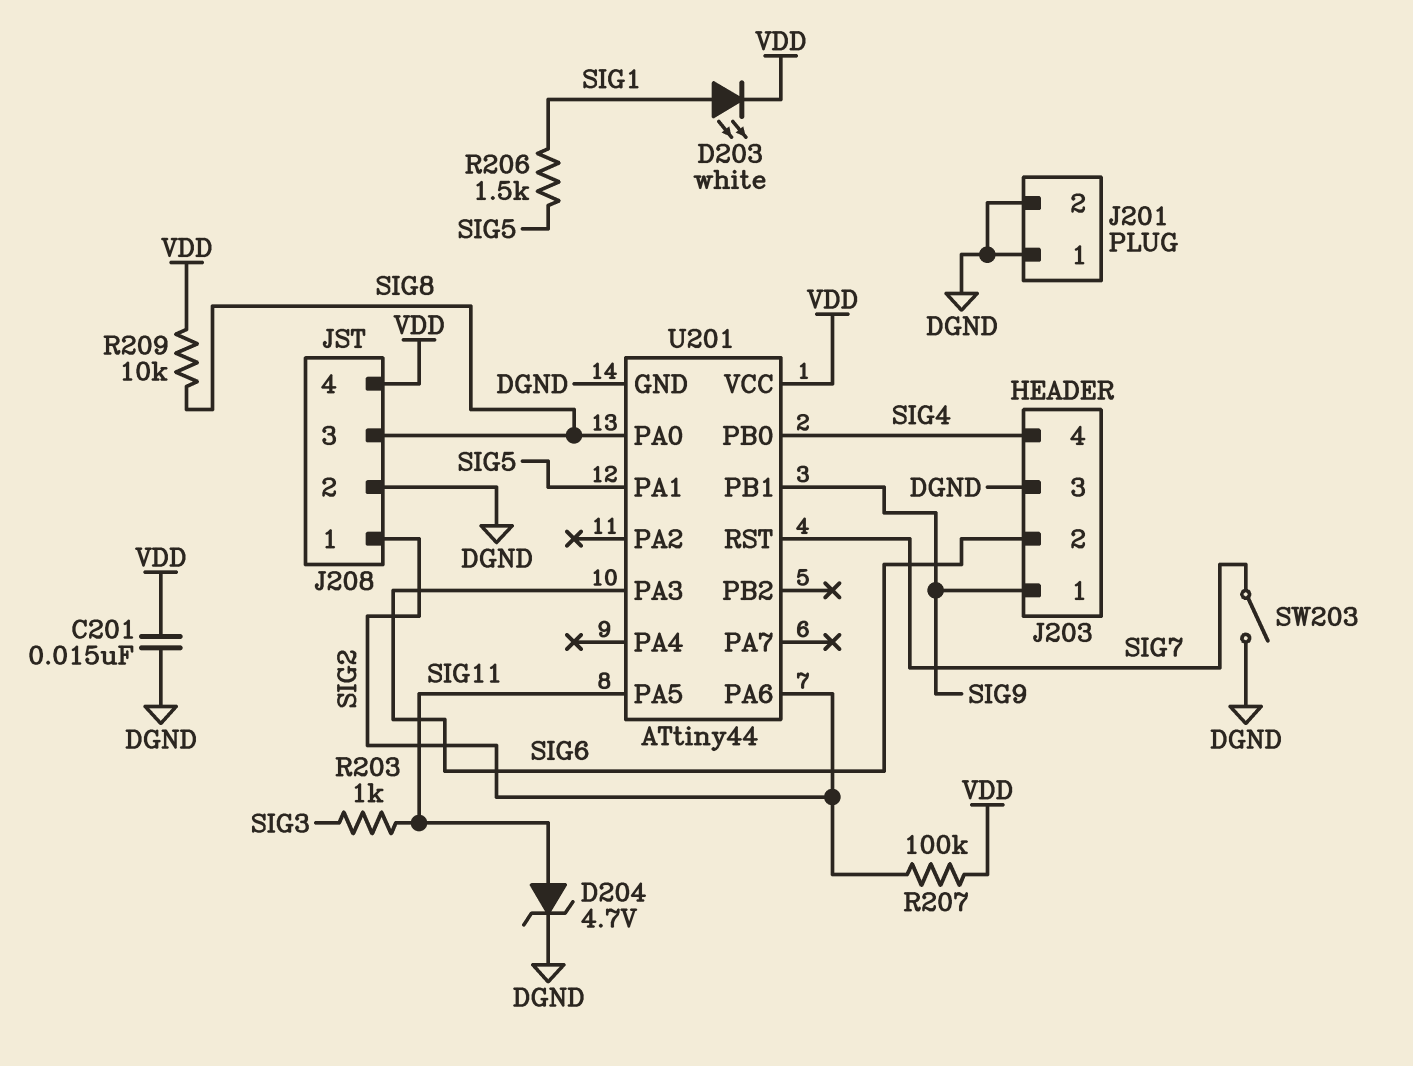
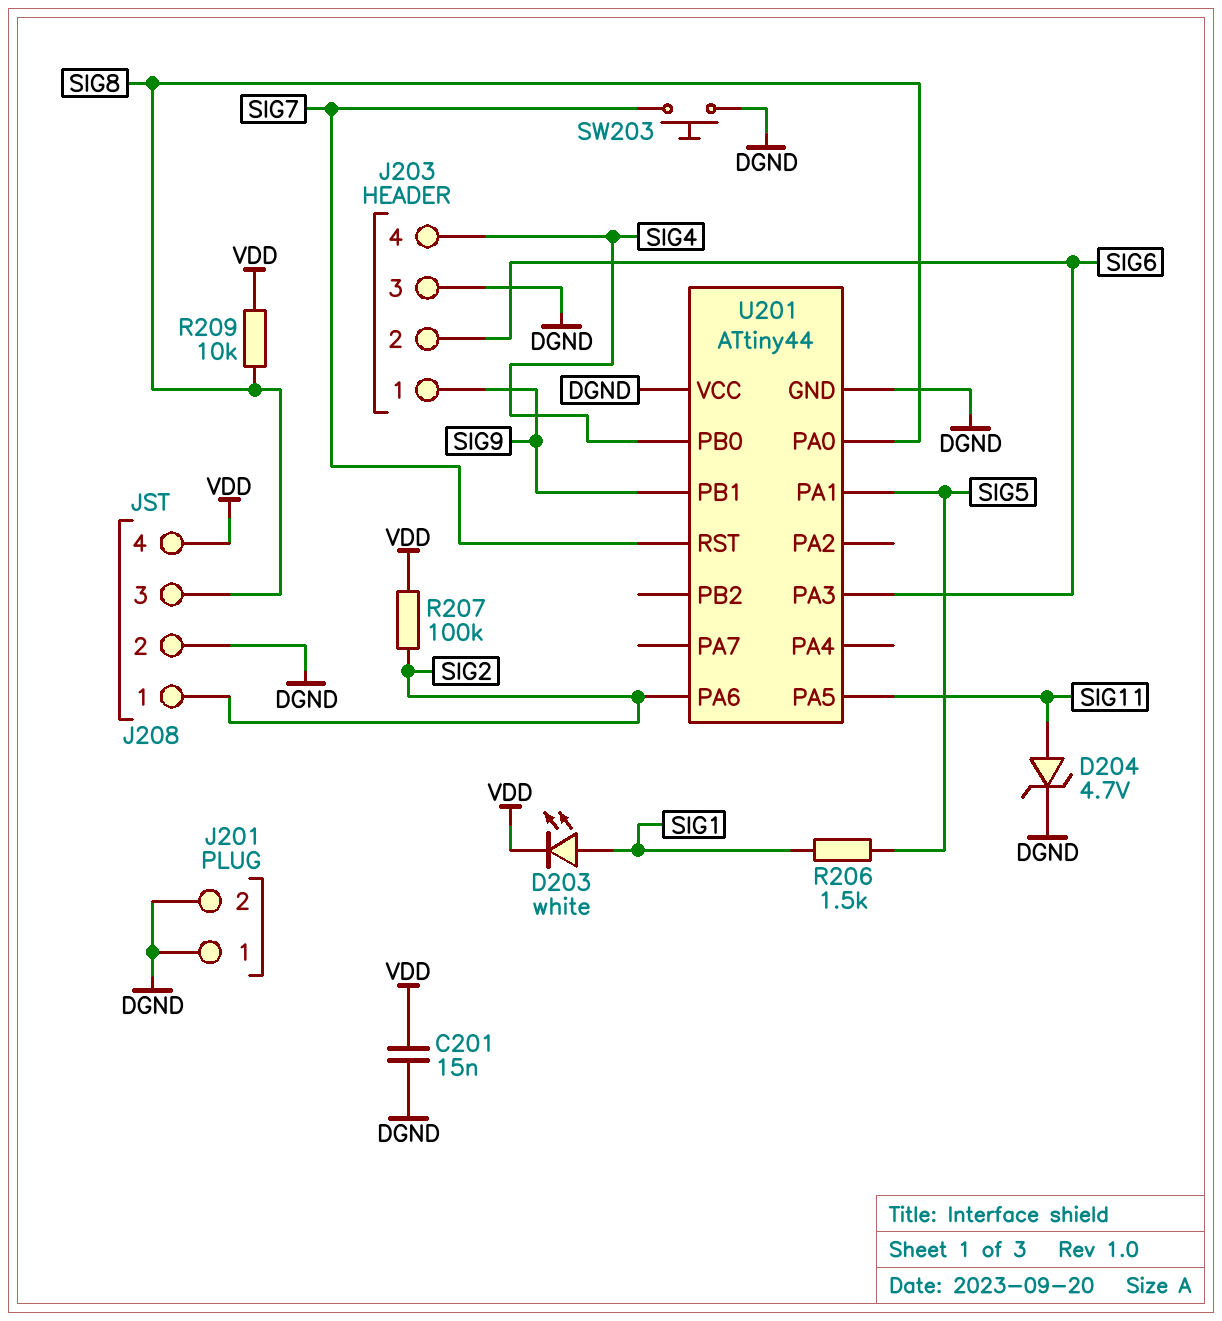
R203: 1k (SIG3, SIG11) -> none
SW203: switch (DGND, SIG7) -> button (DGND, SIG7)
U201 pin VCC: VDD -> DGND

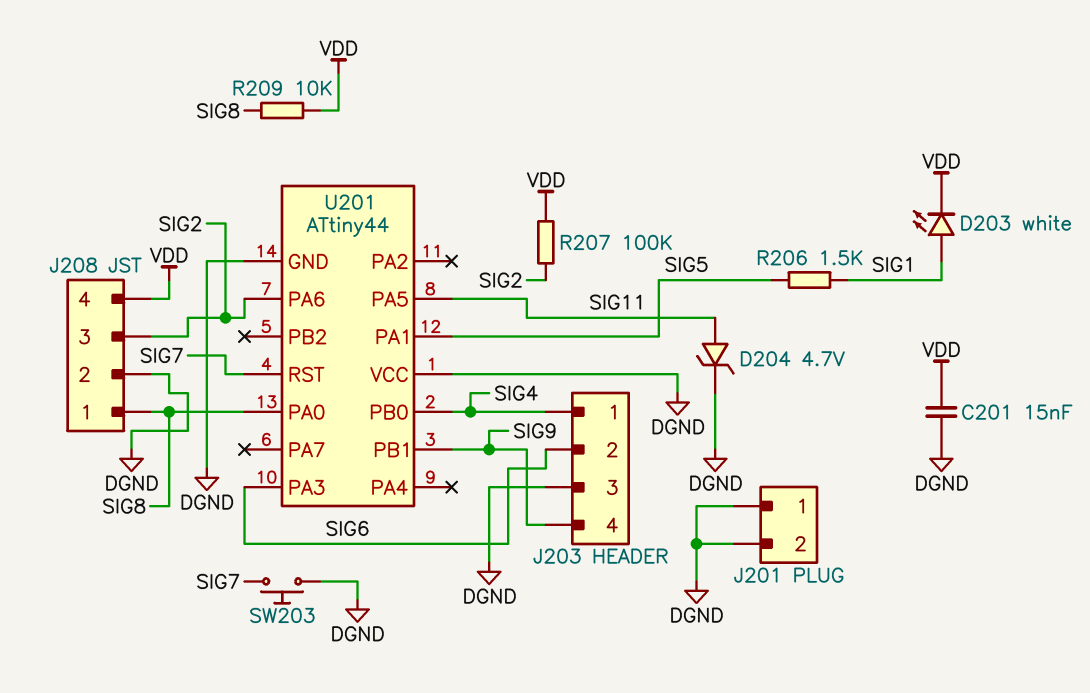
J203 pin 1: SIG9 -> SIG4
J203 pin 4: SIG4 -> SIG9
J208 pin 1: SIG2 -> SIG8
J208 pin 3: SIG8 -> SIG2

